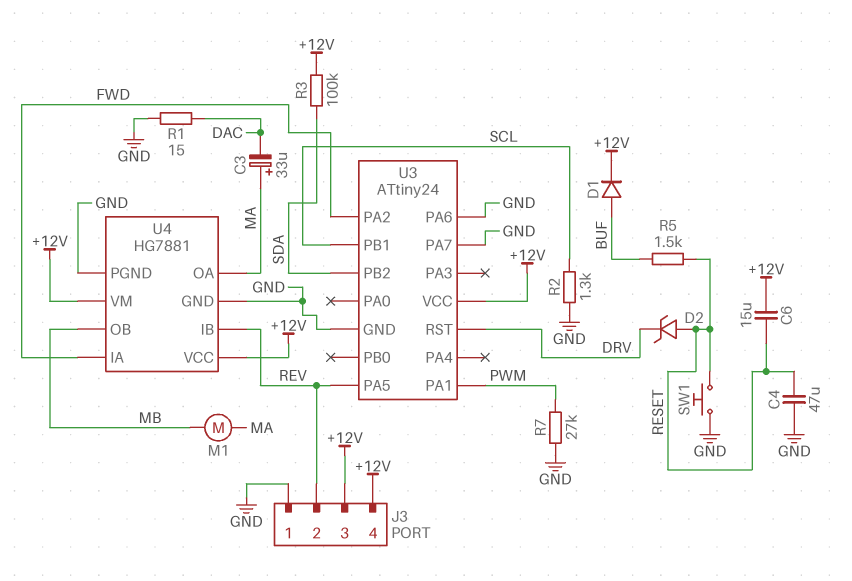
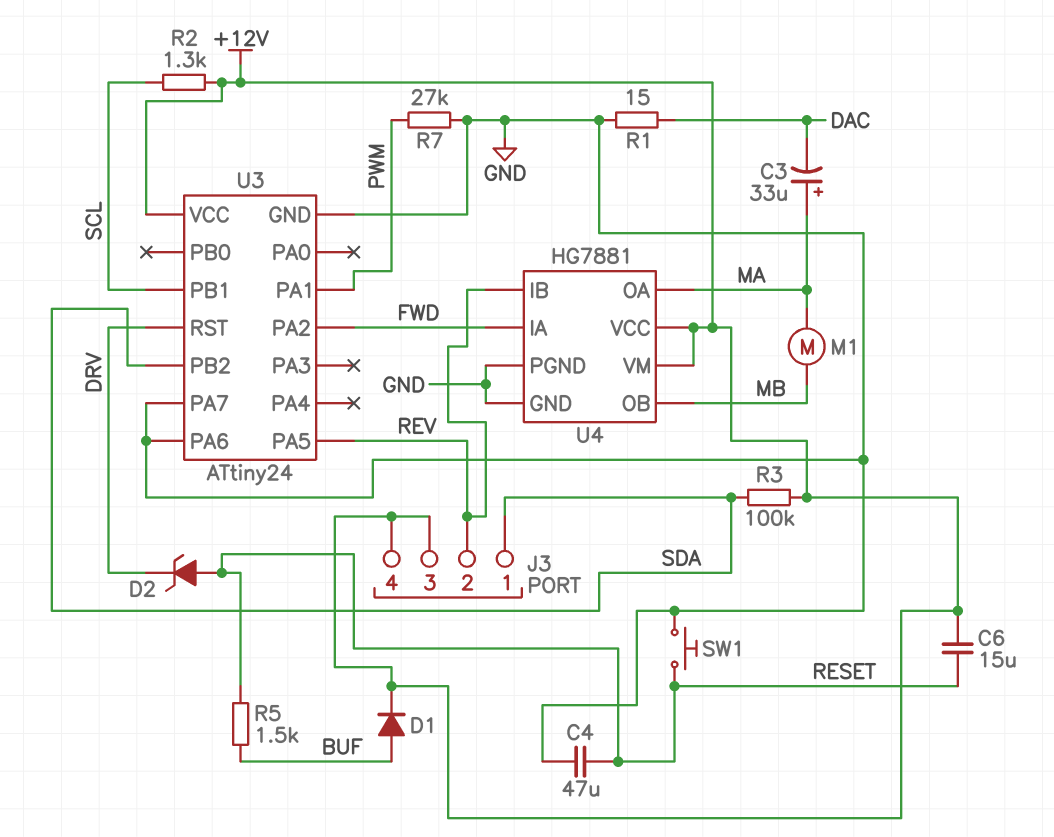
J3 pin 1: GND -> SDA
R2: 1.3k (GND, SCL) -> 1.3k (+12V, SCL)

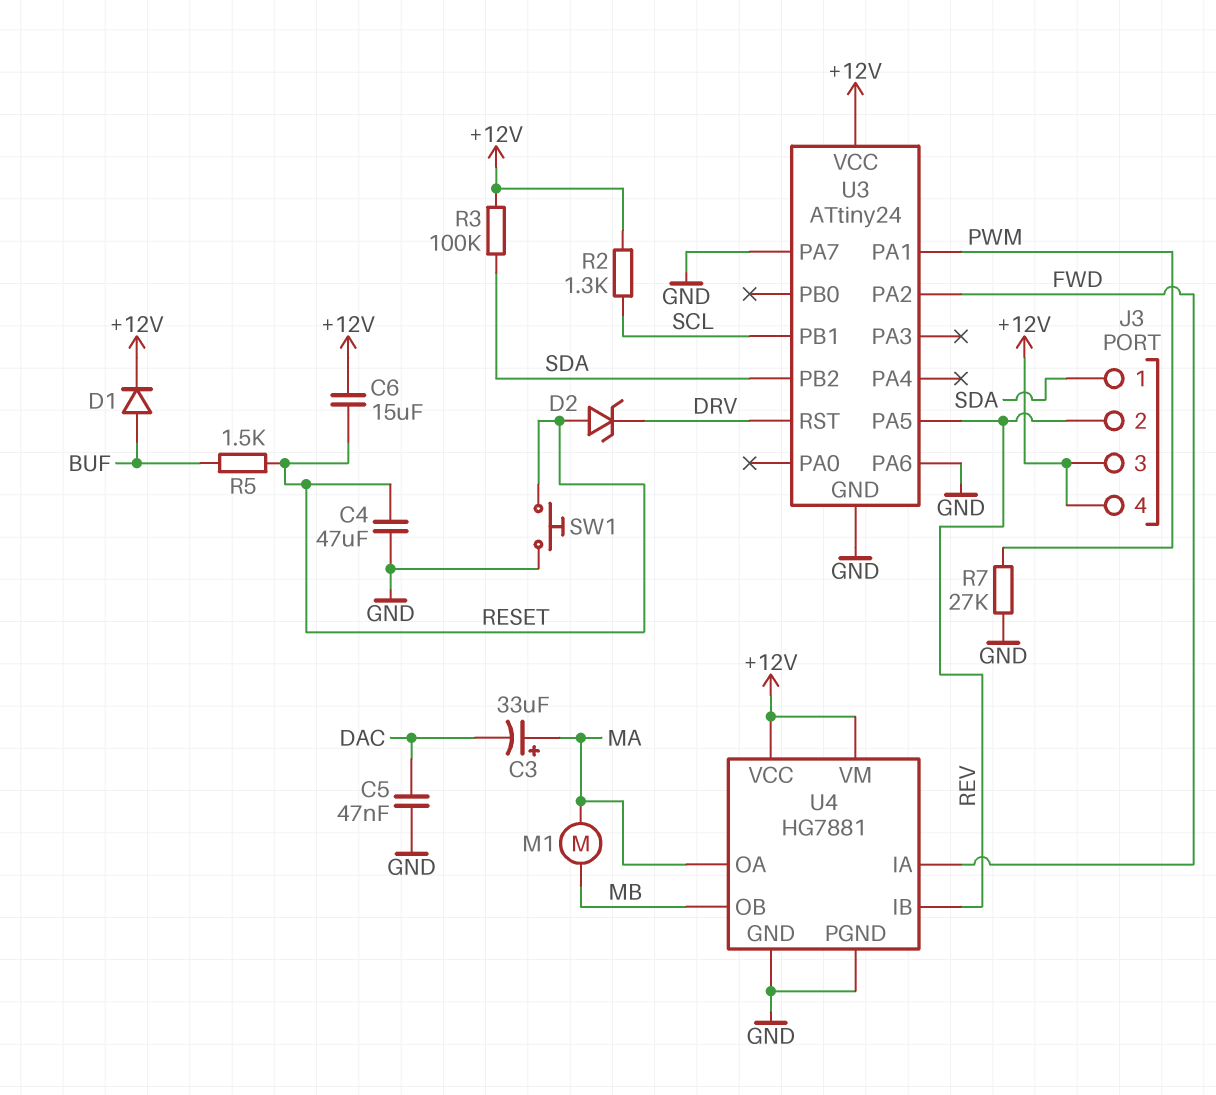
C5: none -> 47nF (DAC, GND)
R1: 15 (DAC, GND) -> none

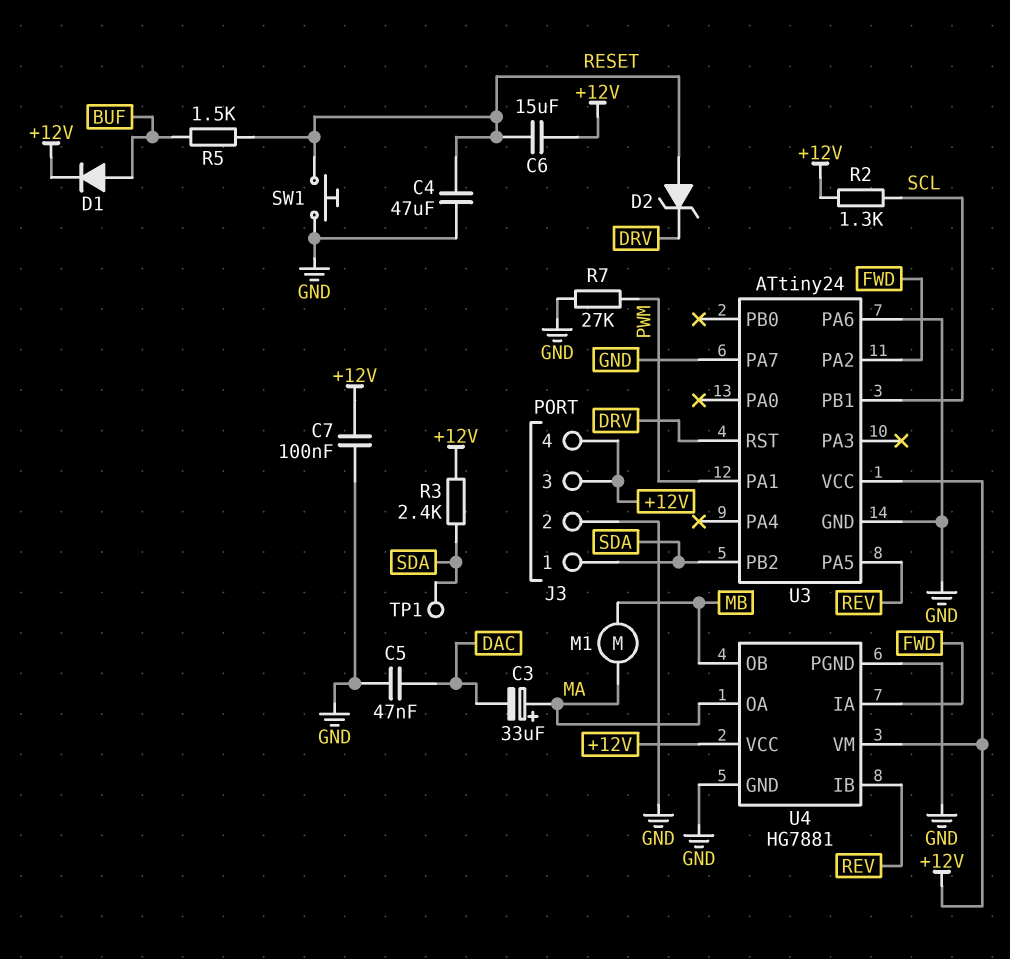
C7: none -> 100nF (+12V, GND)
J3 pin 2: REV -> GND
R3: 100k (+12V, SDA) -> 2.4k (+12V, SDA)
TP1: none -> test point (SDA)

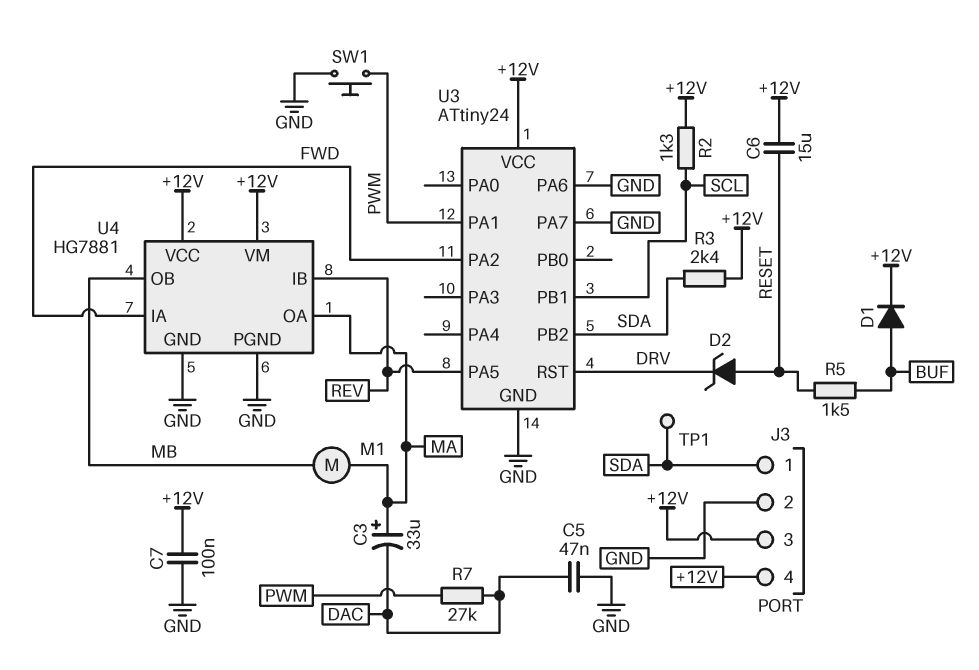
C4: 47uF (GND, RESET) -> none
R7: 27k (GND, PWM) -> 27k (DAC, PWM)
SW1: button (GND, RESET) -> button (GND, PWM)

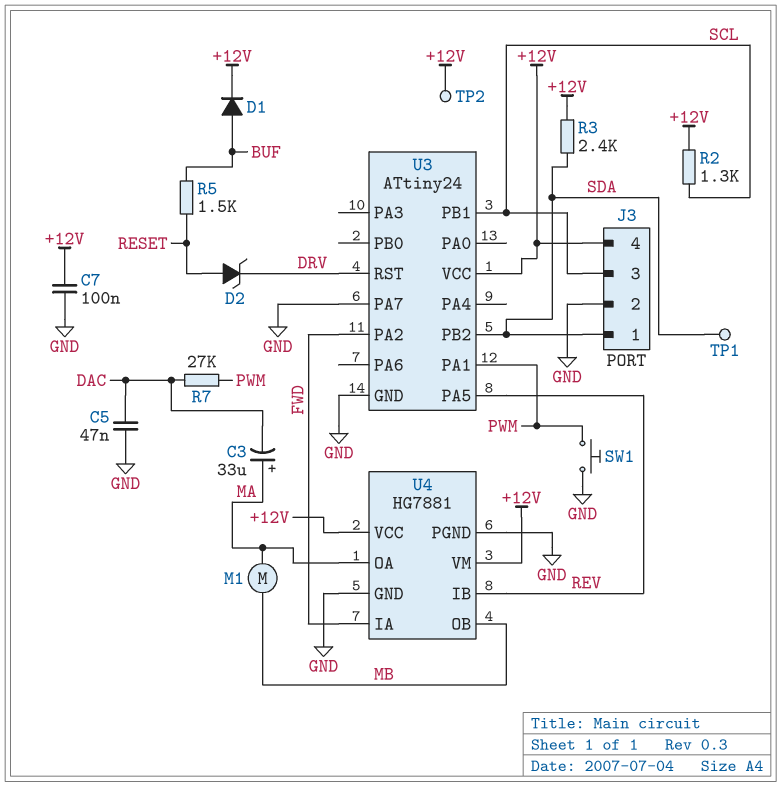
C6: 15uF (+12V, RESET) -> none
J3 pin 3: +12V -> SCL
TP2: none -> test point (+12V)
U3 pin PA6: GND -> none

